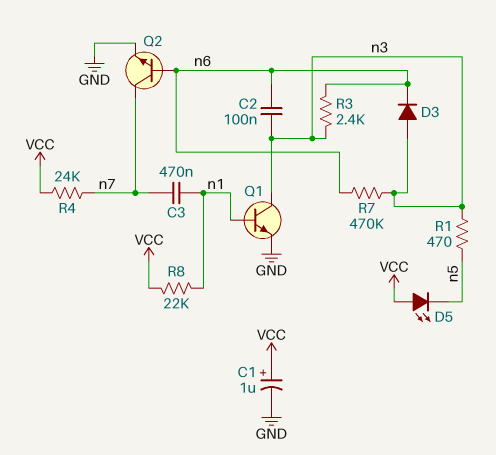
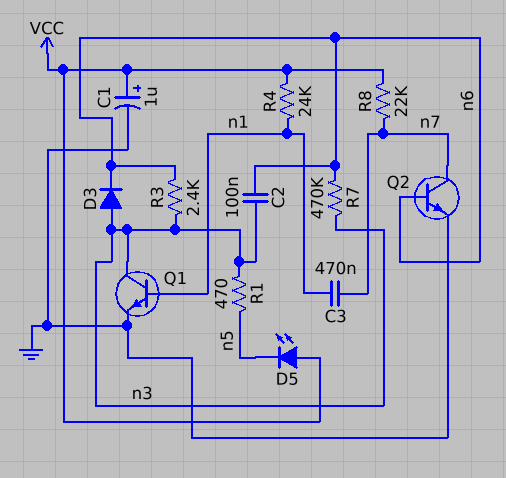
R4: 24k (VCC, n7) -> 24k (VCC, n1)
R8: 22k (VCC, n1) -> 22k (VCC, n7)

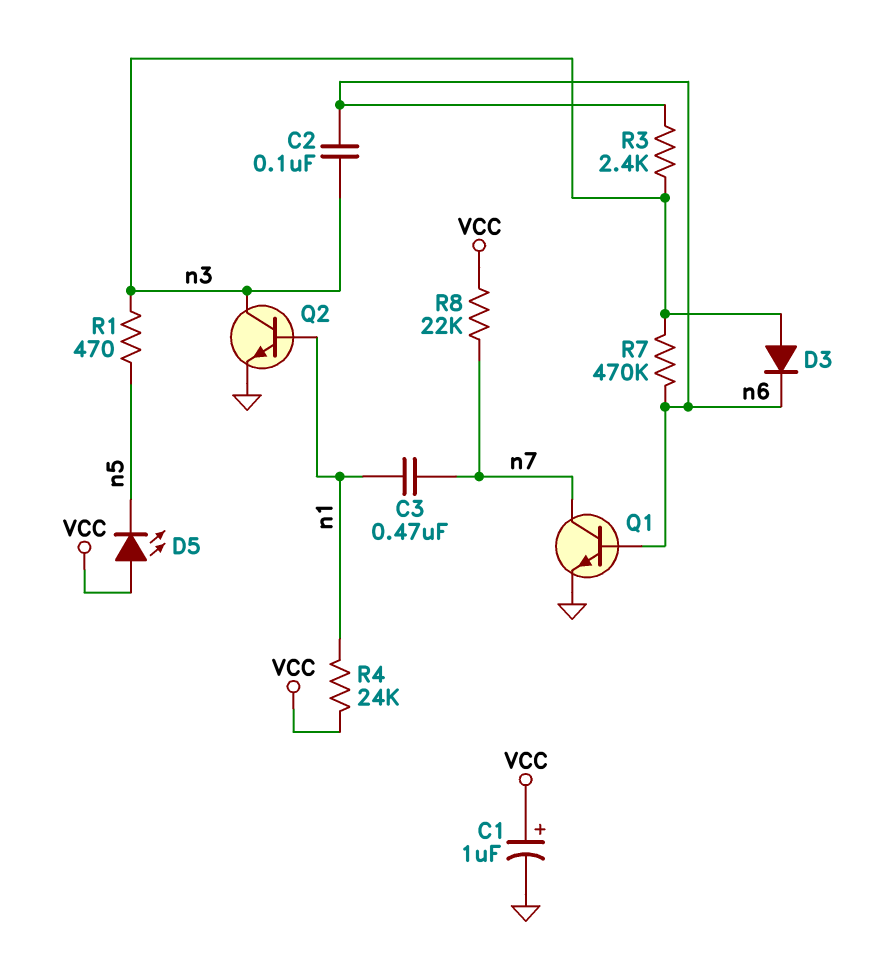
Q1: NPN (B n1, C n3, E GND) -> NPN (B n6, C n7, E GND)
Q2: NPN (B n6, C n7, E GND) -> NPN (B n1, C n3, E GND)

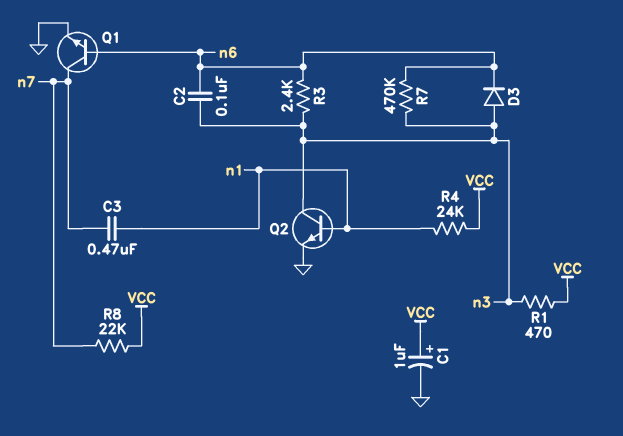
D5: LED (A VCC, K n5) -> none
R1: 470 (n3, n5) -> 470 (VCC, n3)

